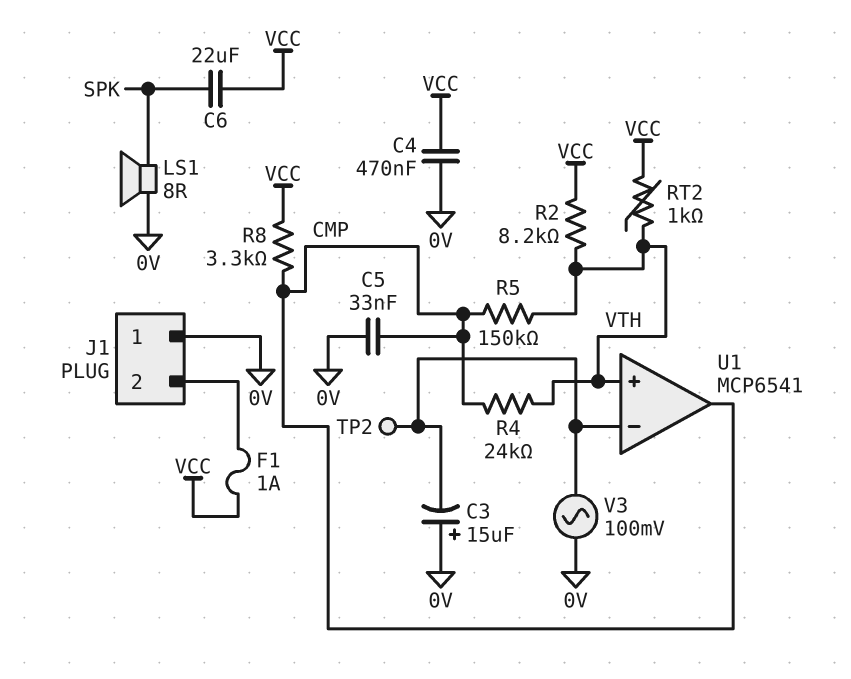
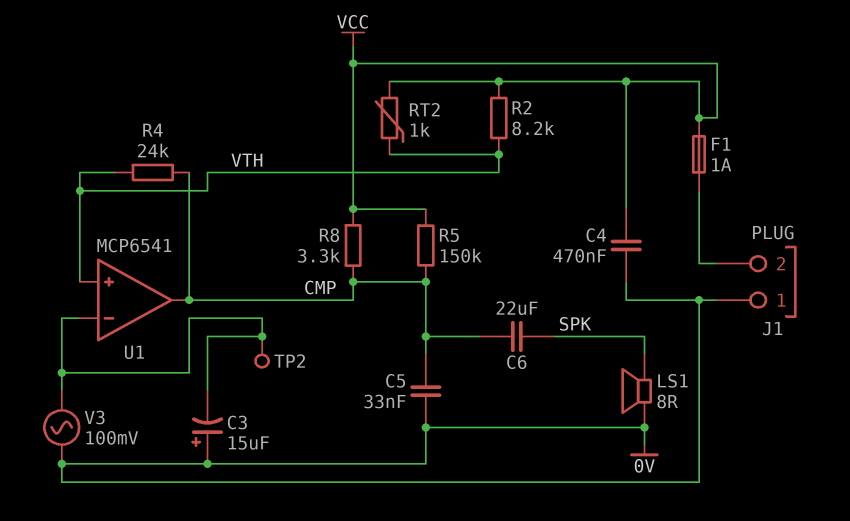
C6: 22uF (SPK, VCC) -> 22uF (CMP, SPK)
R5: 150k (CMP, VTH) -> 150k (CMP, VCC)

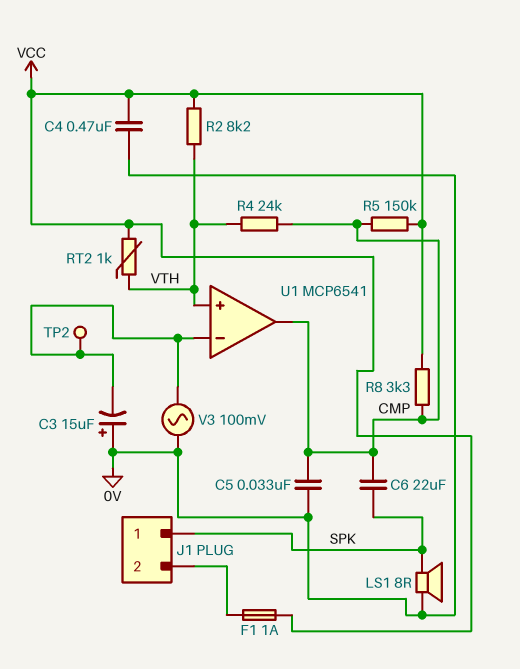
J1 pin 1: 0V -> SPK

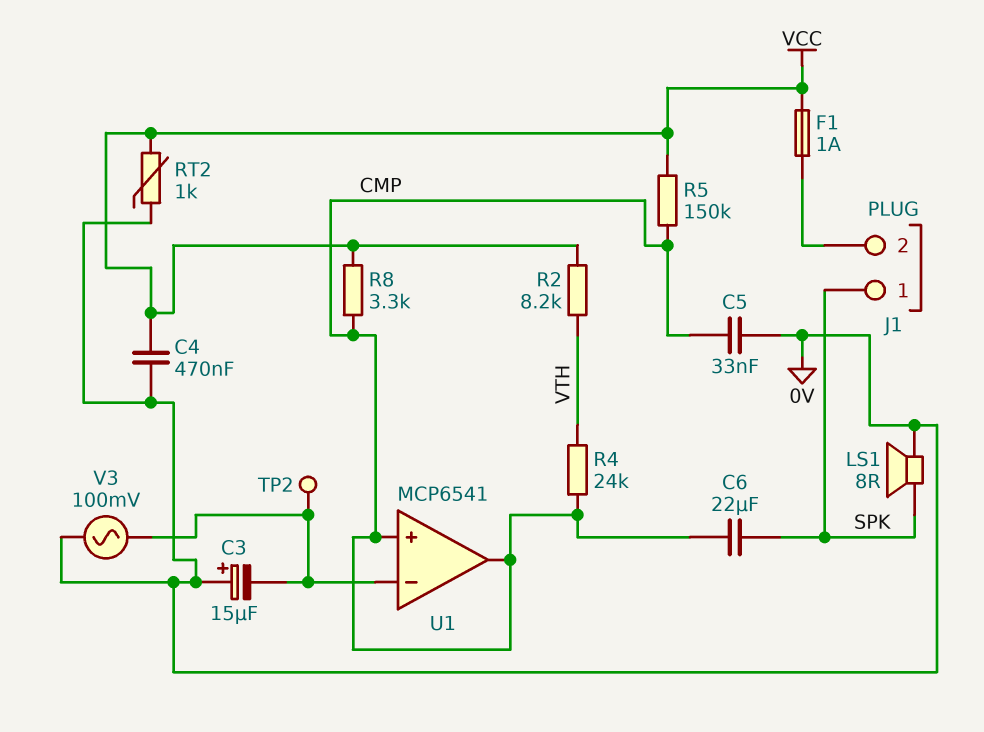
RT2: 1k (VCC, VTH) -> 1k (0V, VCC)
U1 pin in+: VTH -> CMP

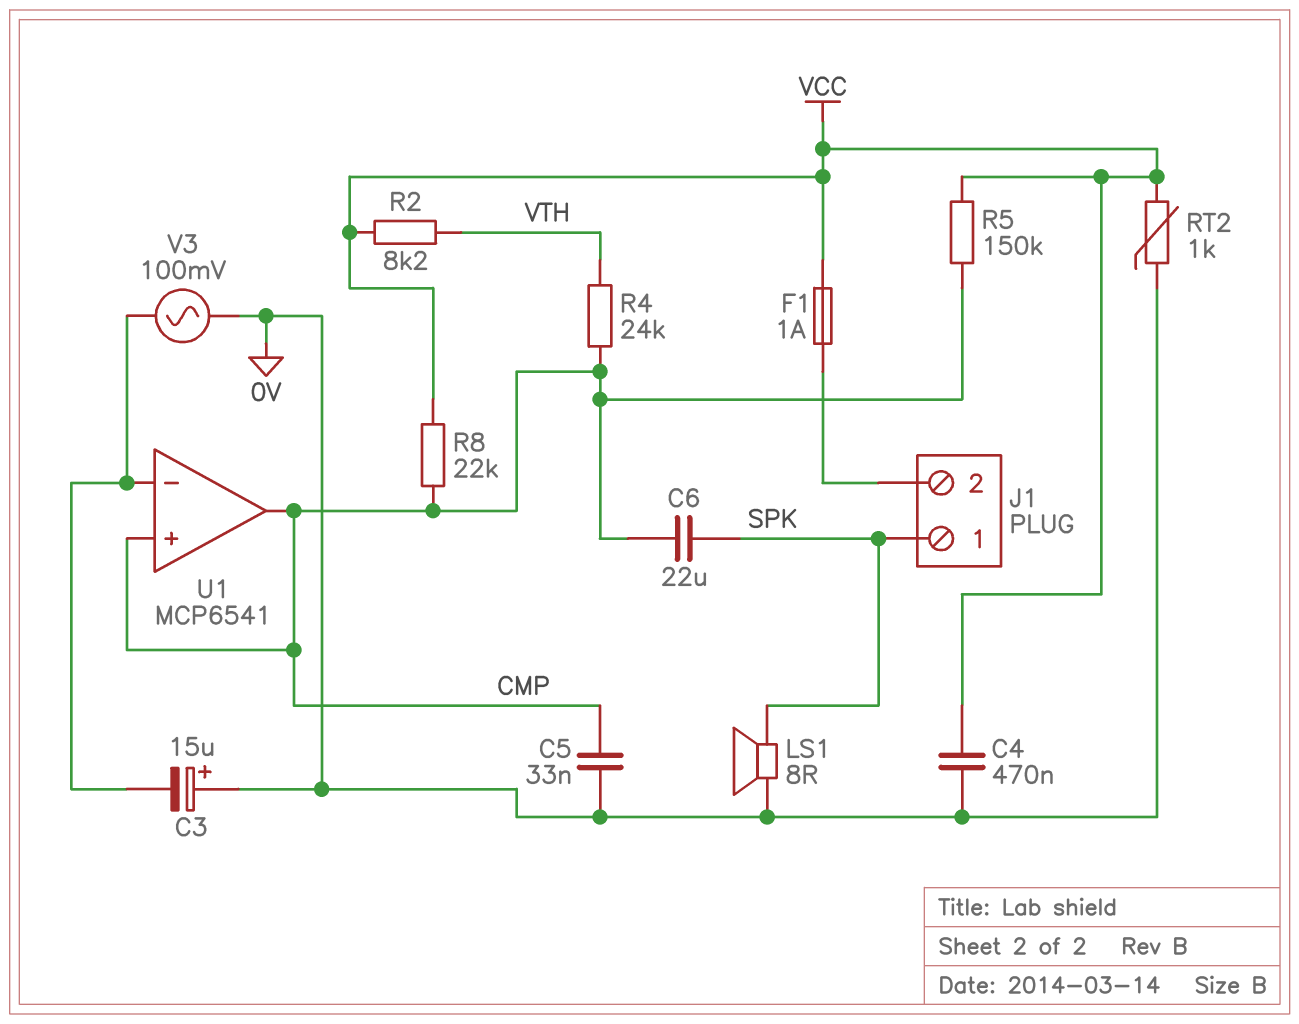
R8: 3.3k (CMP, VCC) -> 22k (CMP, VCC)
TP2: test point (U1/in-) -> none

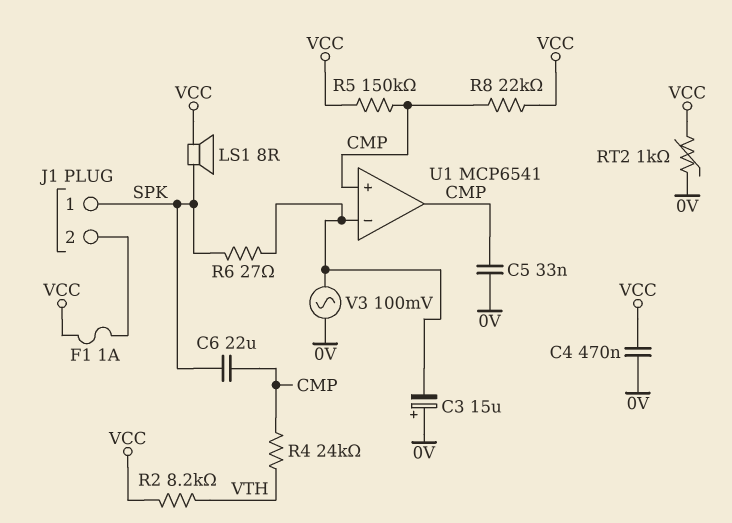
LS1: speaker 8R (0V, SPK) -> speaker 8R (SPK, VCC)
R6: none -> 27 (SPK, U1/in-)

